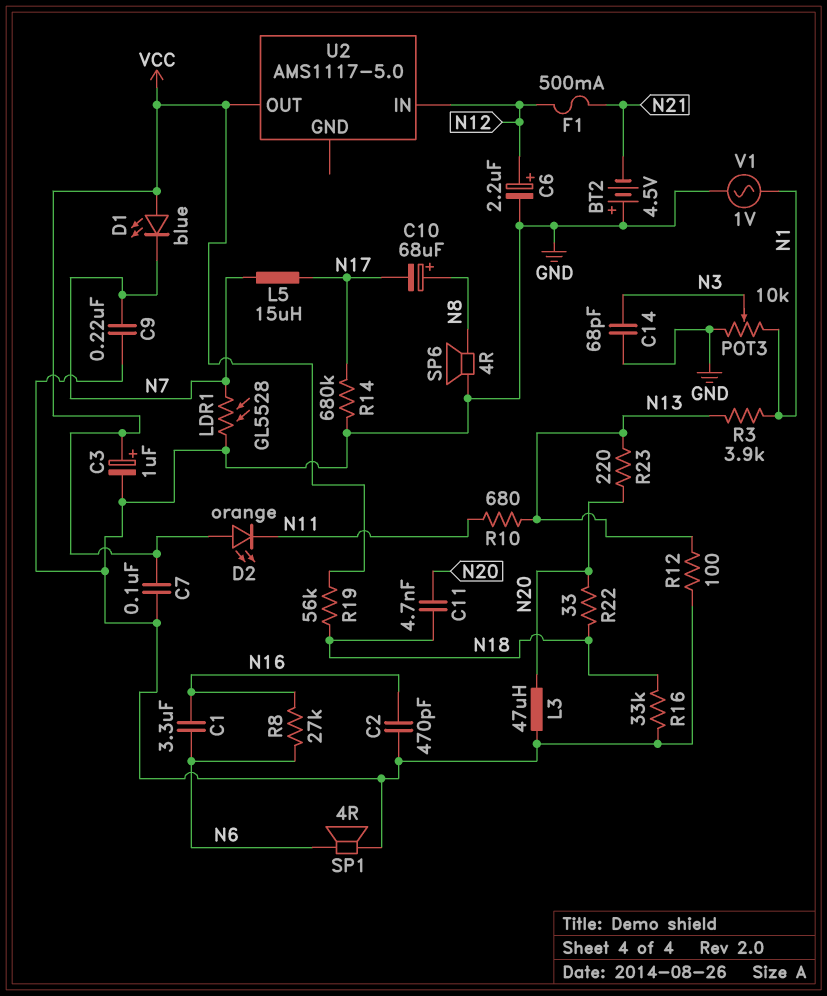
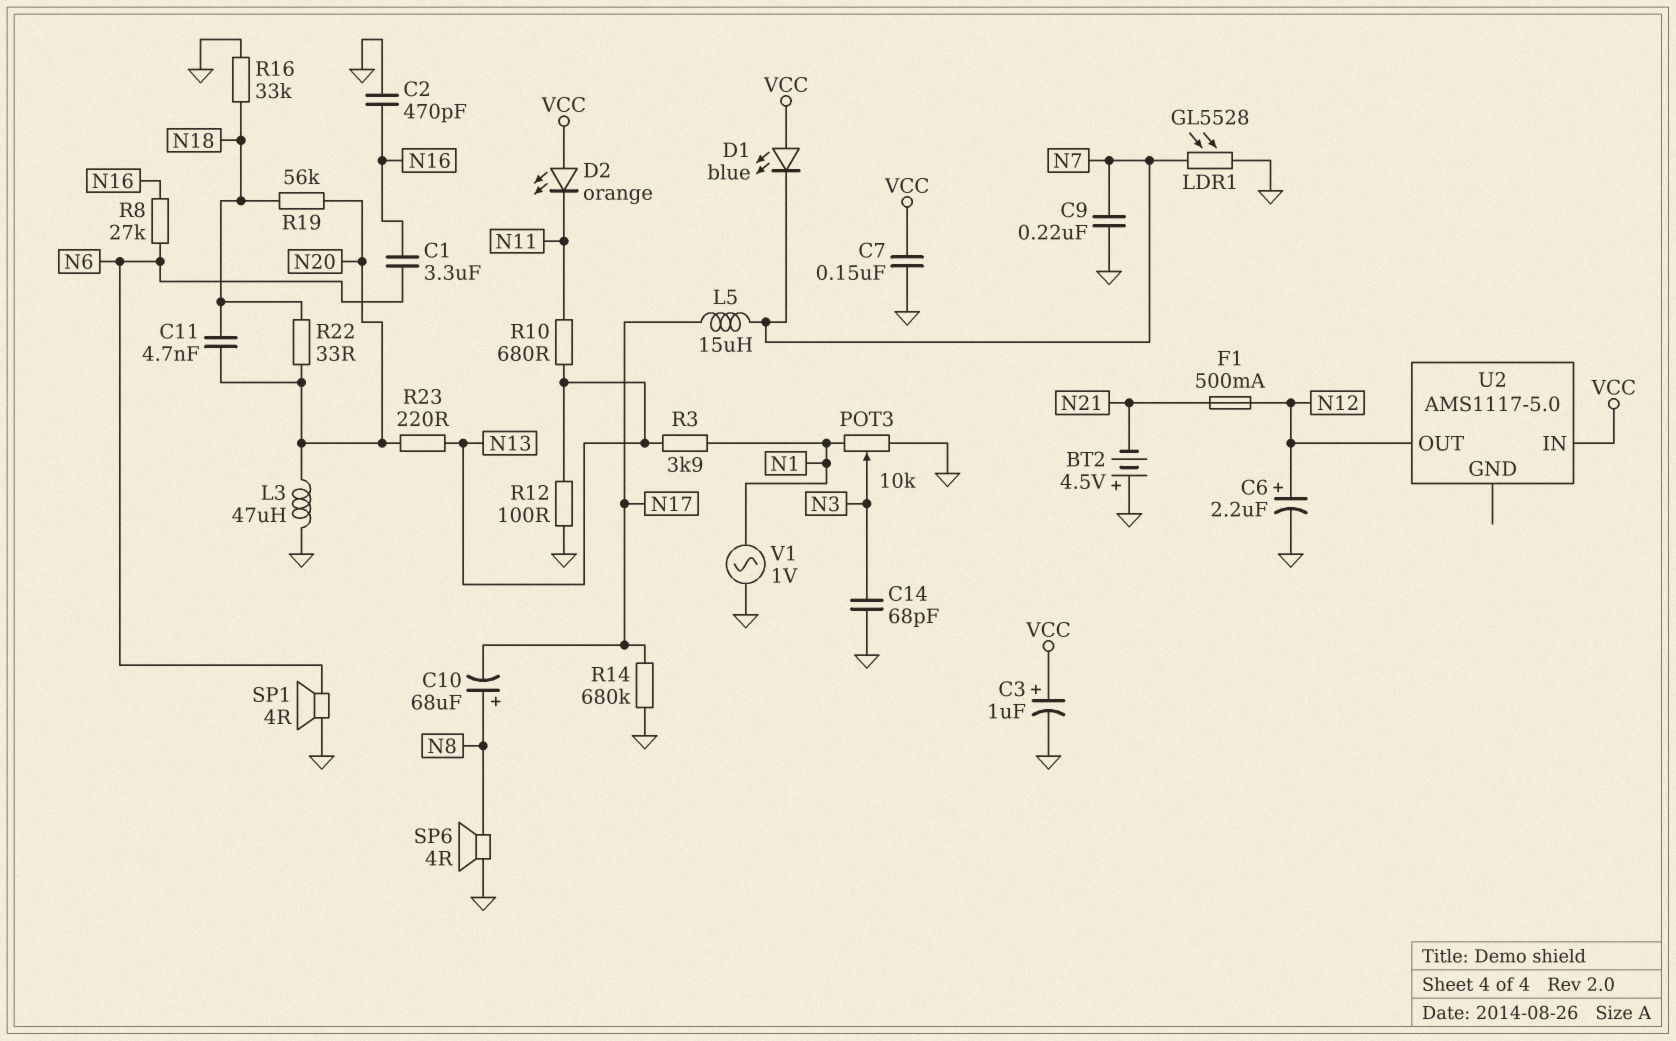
C7: 100nF (GND, VCC) -> 150nF (GND, VCC)
R19: 56k (N18, VCC) -> 56k (N18, N20)
U2 pin IN: N12 -> VCC
U2 pin OUT: VCC -> N12

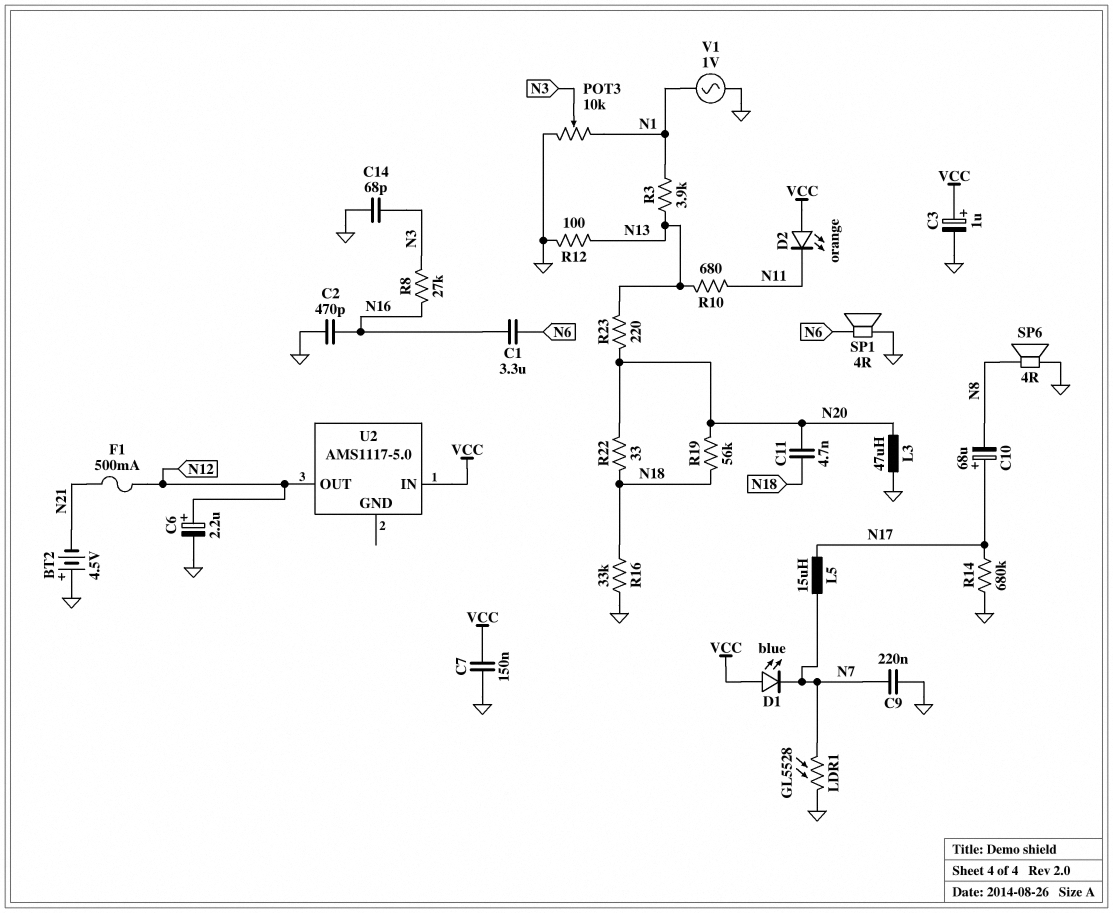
C10: 68uF (plus N8, minus N17) -> 68uF (plus N17, minus N8)
R8: 27k (N6, N16) -> 27k (N3, N16)

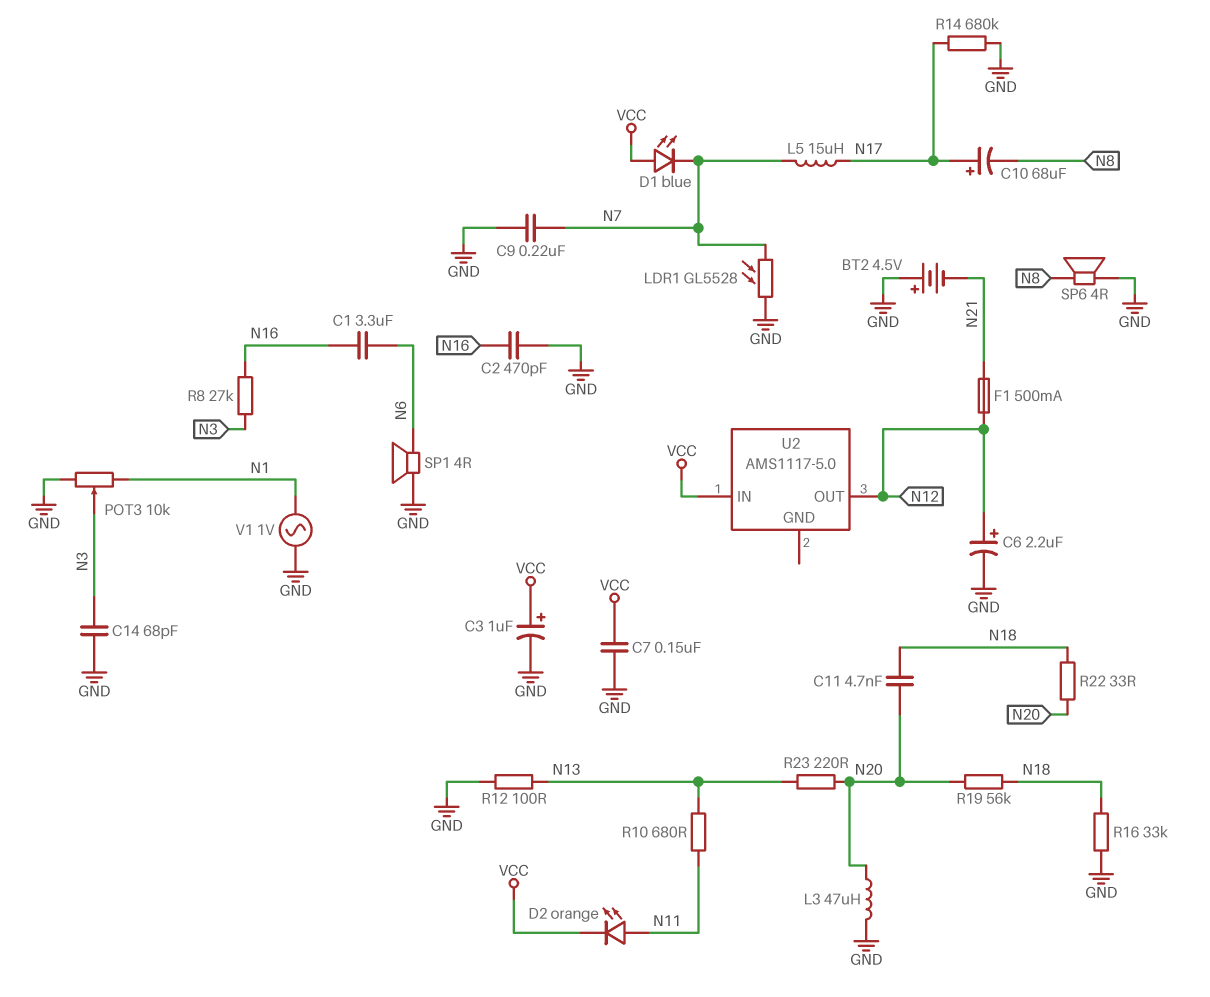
D2: LED orange (A VCC, K N11) -> LED orange (A N11, K VCC)
R3: 3.9k (N1, N13) -> none

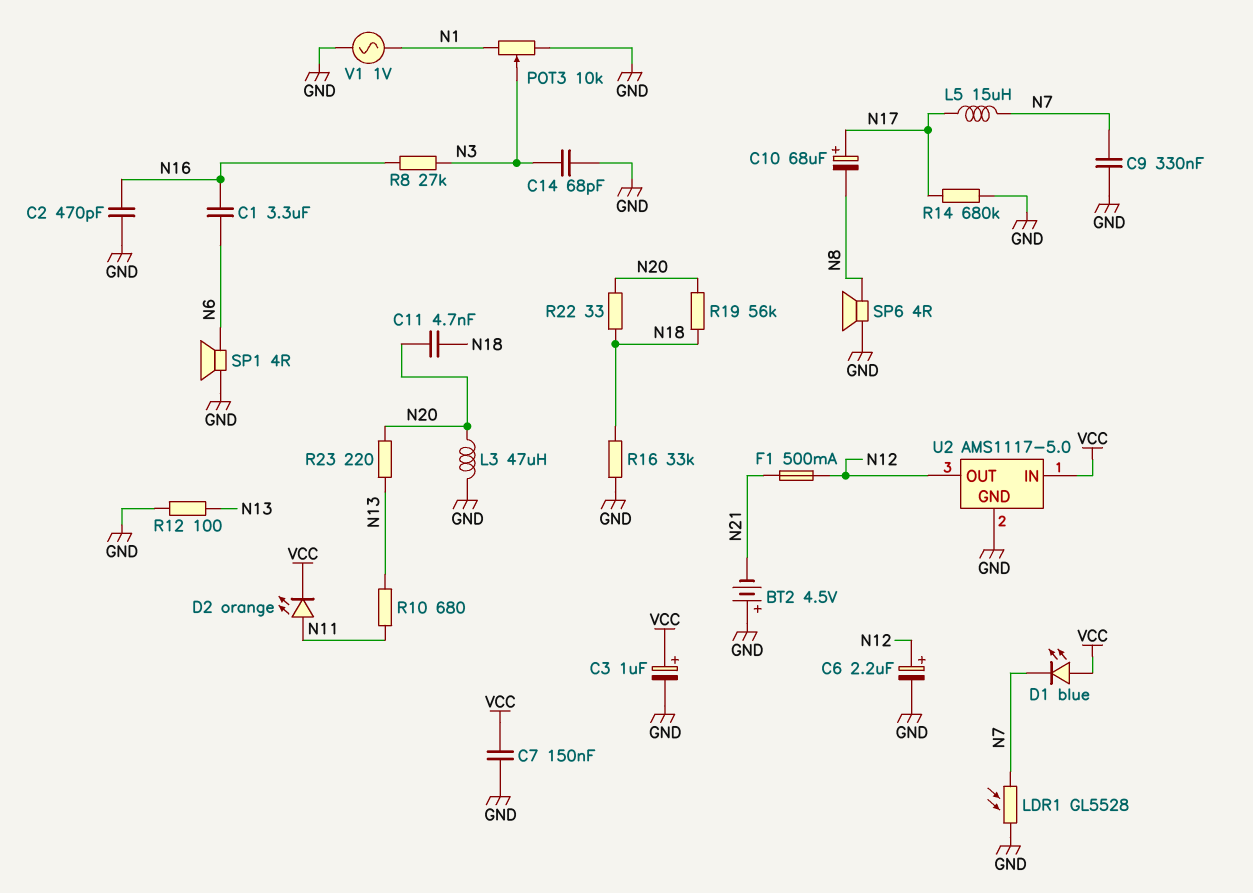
C9: 220nF (GND, N7) -> 330nF (GND, N7)
U2 pin GND: none -> GND

